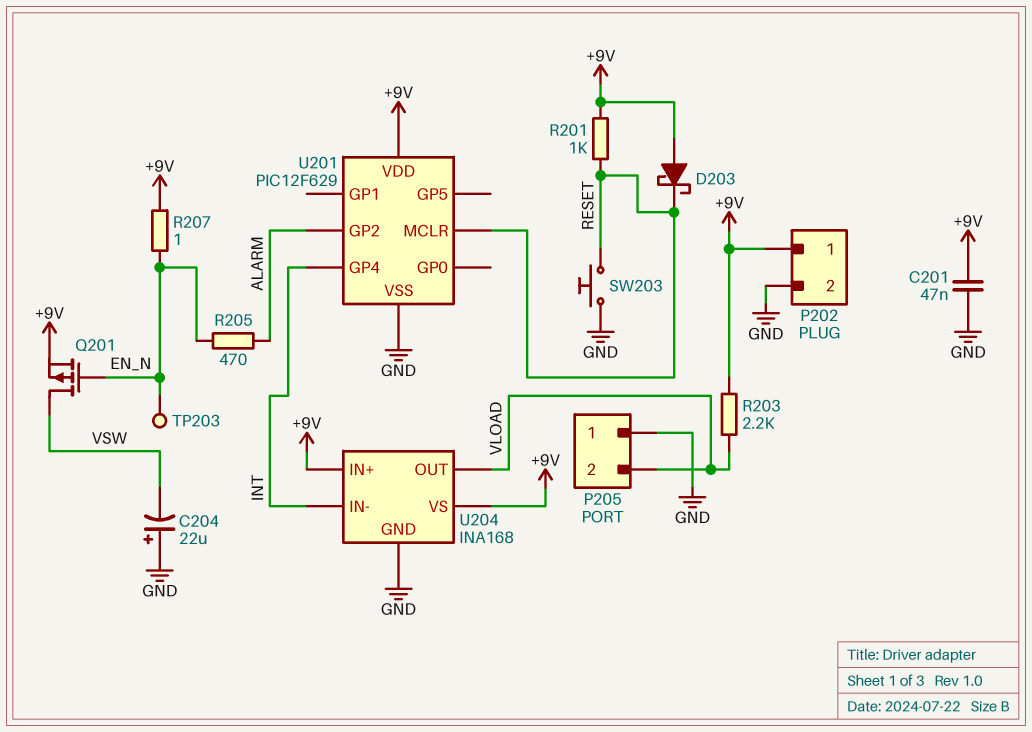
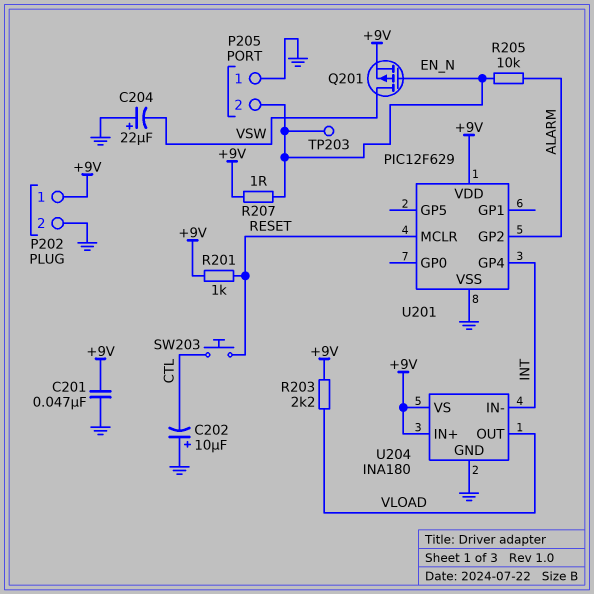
C202: none -> 10uF (plus GND, minus CTL)
D203: schottky (A +9V, K RESET) -> none
P205 pin 2: VLOAD -> EN_N
R205: 470 (ALARM, EN_N) -> 10k (ALARM, EN_N)
SW203: button (GND, RESET) -> button (CTL, RESET)
U204: INA168 -> INA180

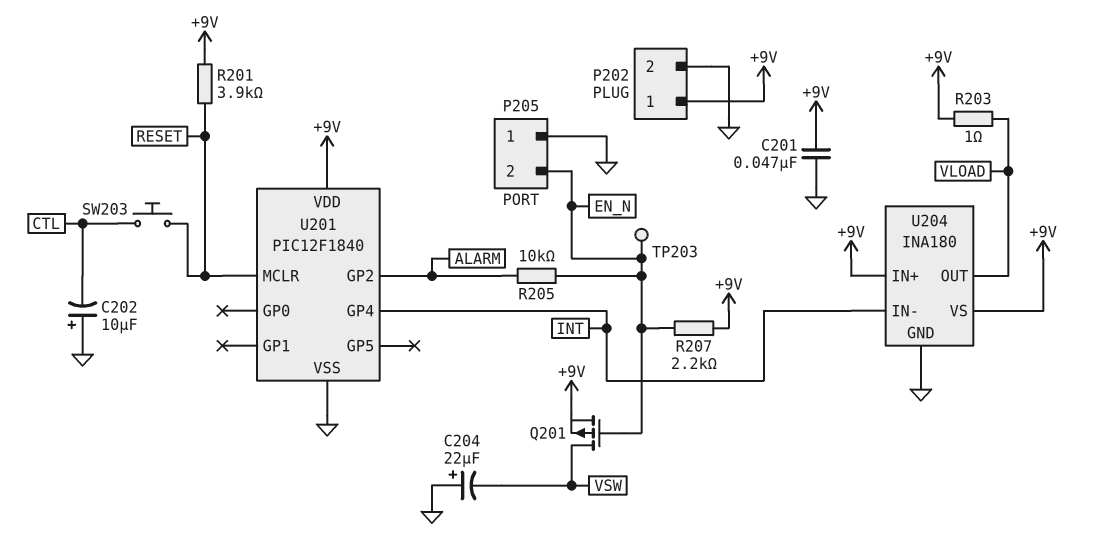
R201: 1k (+9V, RESET) -> 3.9k (+9V, RESET)
R203: 2.2k (+9V, VLOAD) -> 1 (+9V, VLOAD)
R207: 1 (+9V, EN_N) -> 2.2k (+9V, EN_N)
U201: PIC12F629 -> PIC12F1840

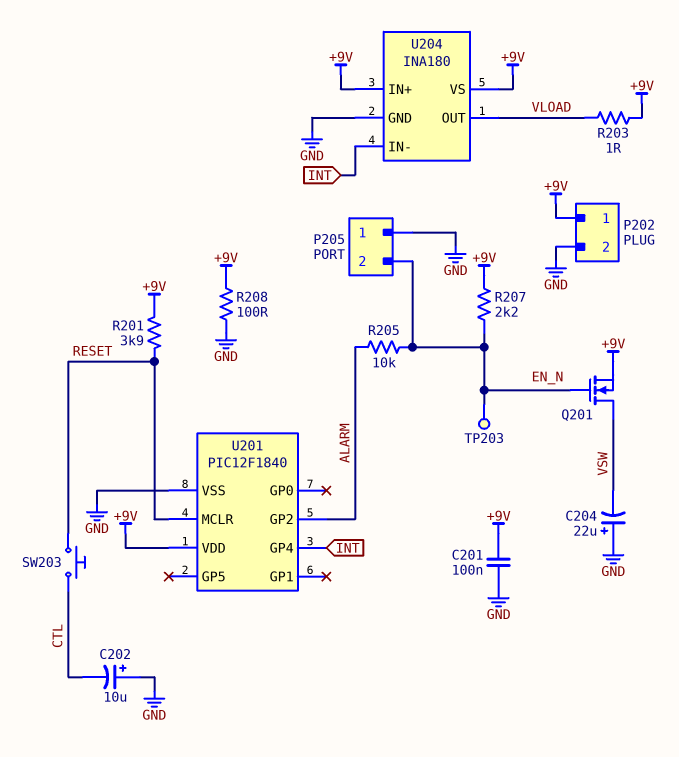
C201: 47nF (+9V, GND) -> 100nF (+9V, GND)
Q201: PMOS (G EN_N, D VSW, S +9V) -> NMOS (G EN_N, D VSW, S +9V)
R208: none -> 100 (+9V, GND)

